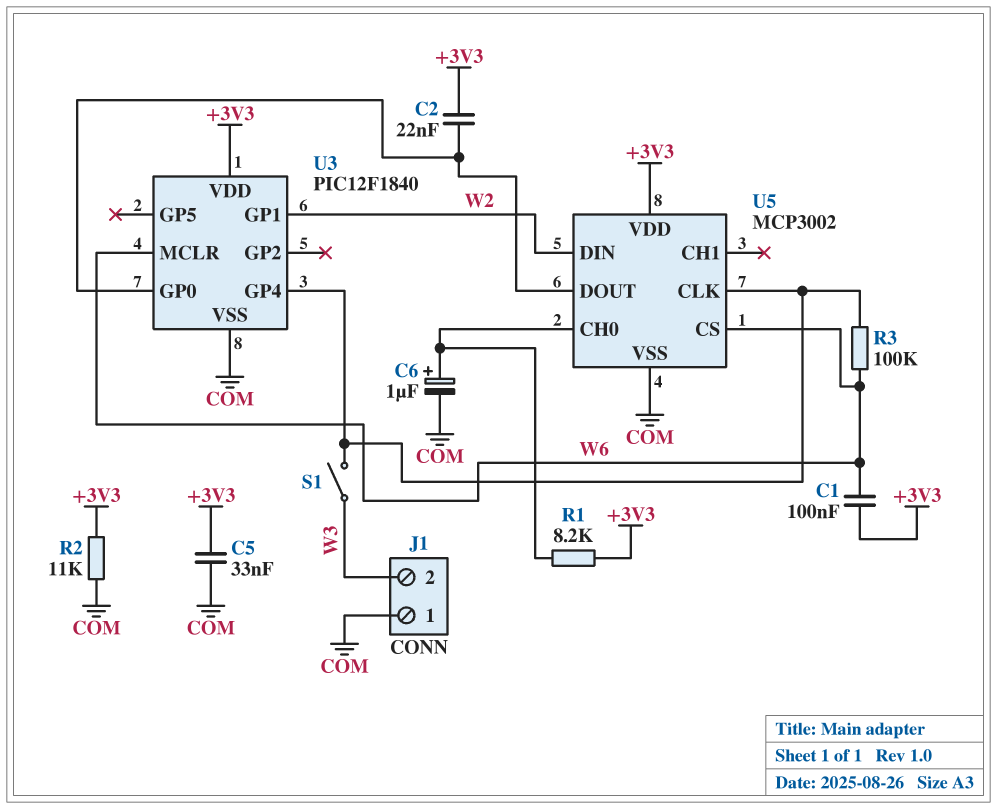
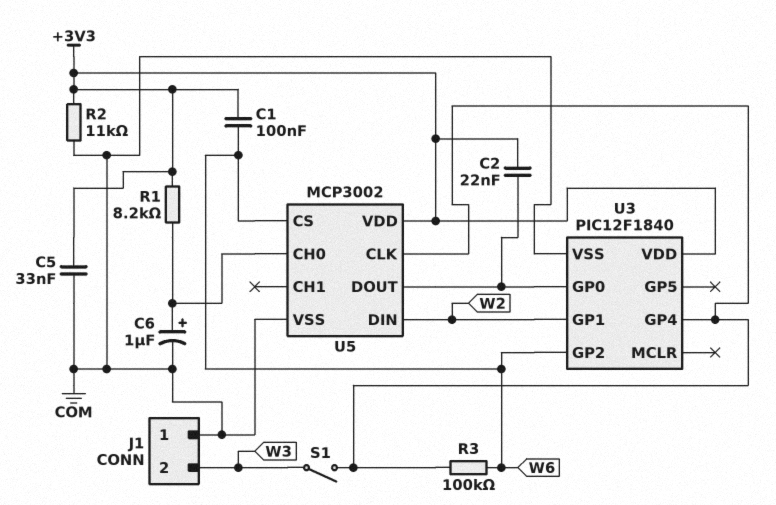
U3 pin GP2: none -> W6
U3 pin MCLR: W6 -> none

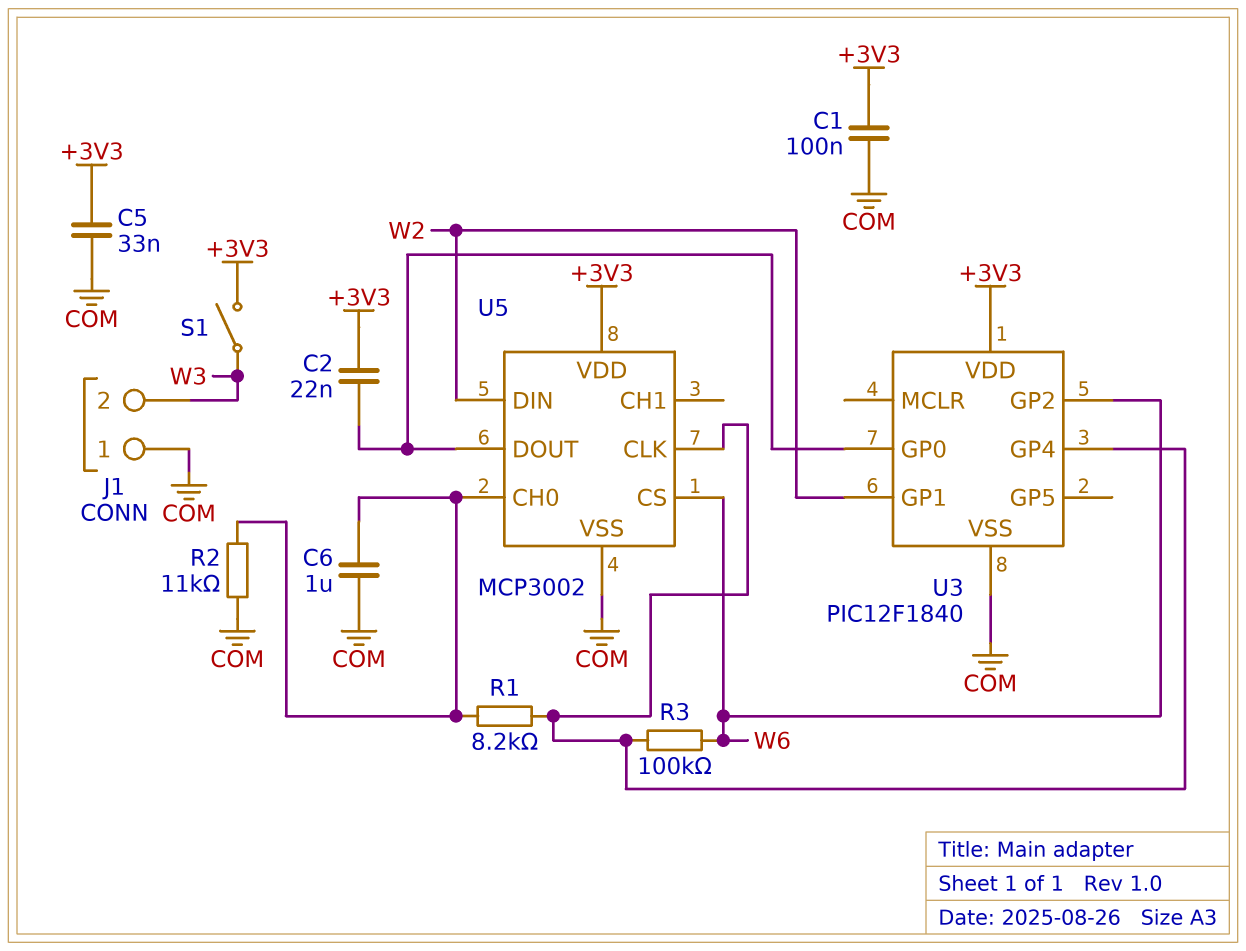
C1: 100nF (+3V3, W6) -> 100nF (+3V3, COM)
C6: 1uF (plus U5/CH0, minus COM) -> 1uF (COM, U5/CH0)
R1: 8.2k (+3V3, U5/CH0) -> 8.2k (U3/GP4, U5/CH0)
R2: 11k (+3V3, COM) -> 11k (COM, U5/CH0)
S1: switch (U3/GP4, W3) -> switch (+3V3, W3)

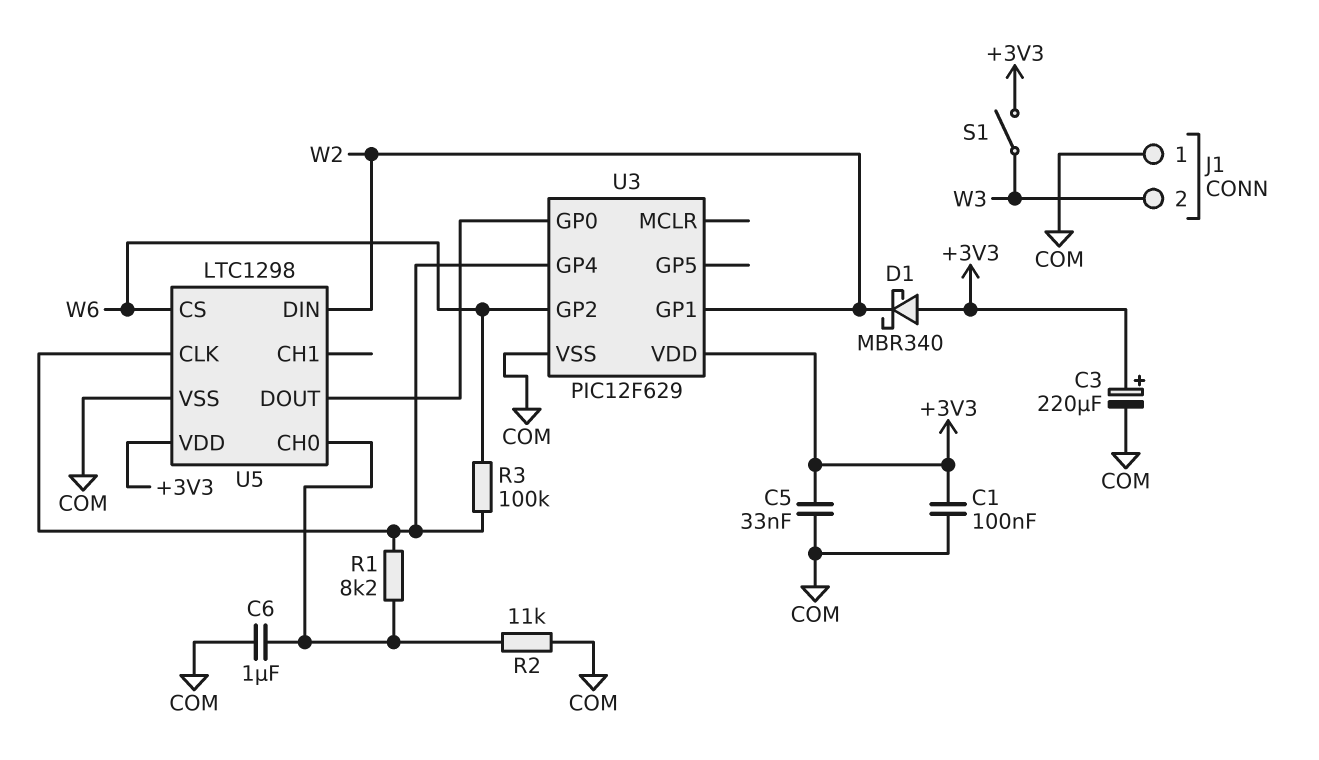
C2: 22nF (+3V3, U3/GP0) -> none
C3: none -> 220uF (plus +3V3, minus COM)
D1: none -> schottky MBR340 (A +3V3, K W2)
U3: PIC12F1840 -> PIC12F629
U5: MCP3002 -> LTC1298

